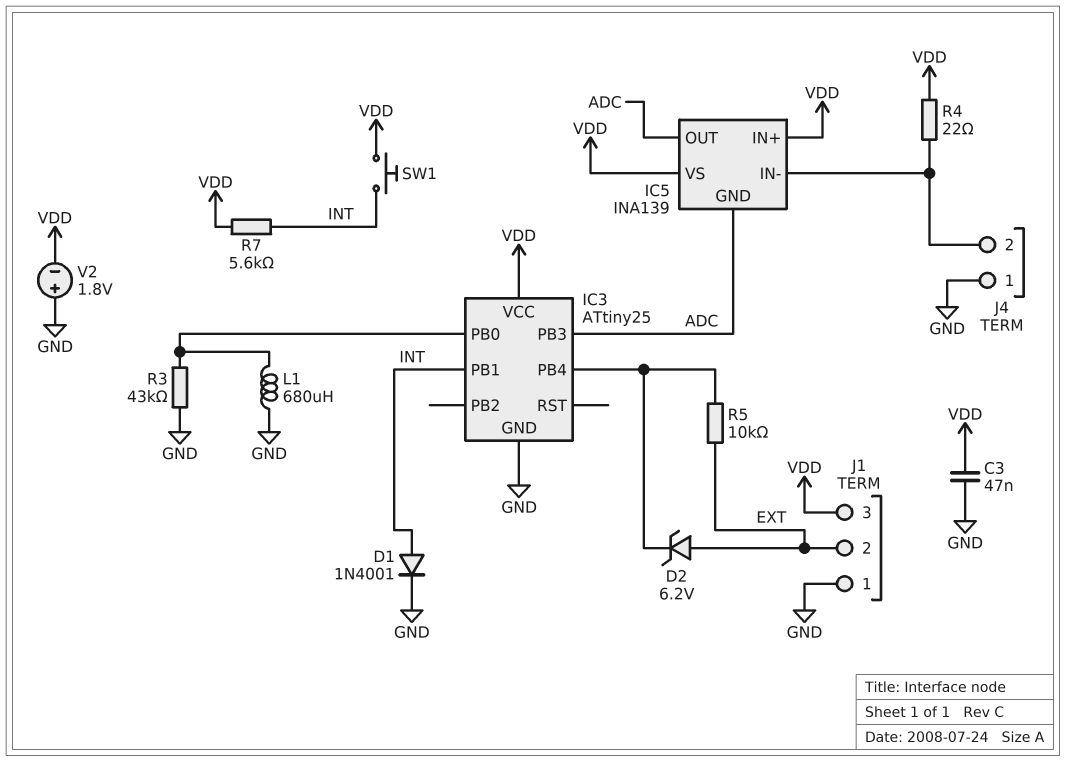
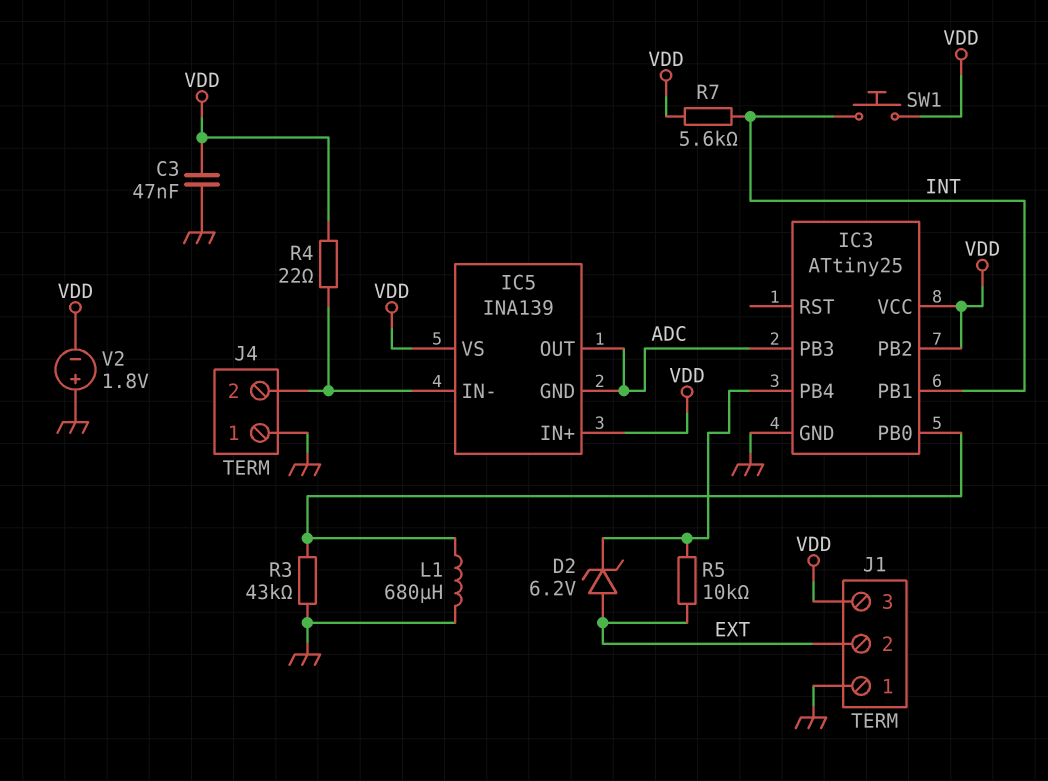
D1: diode 1N4001 (A INT, K GND) -> none
IC3 pin PB2: none -> VDD

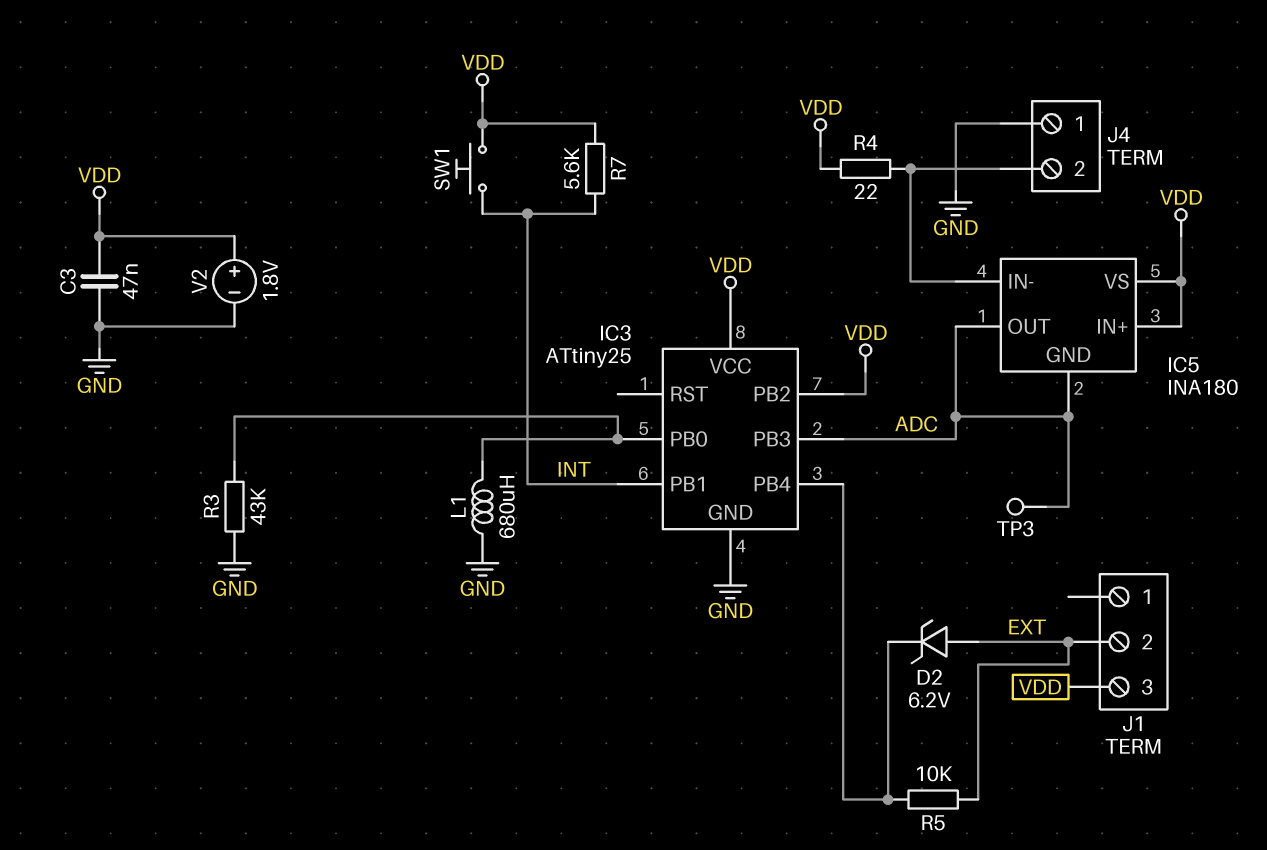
IC5: INA139 -> INA180
J1 pin 1: GND -> none
TP3: none -> test point (ADC)
V2: 1.8V (plus GND, minus VDD) -> 1.8V (plus VDD, minus GND)

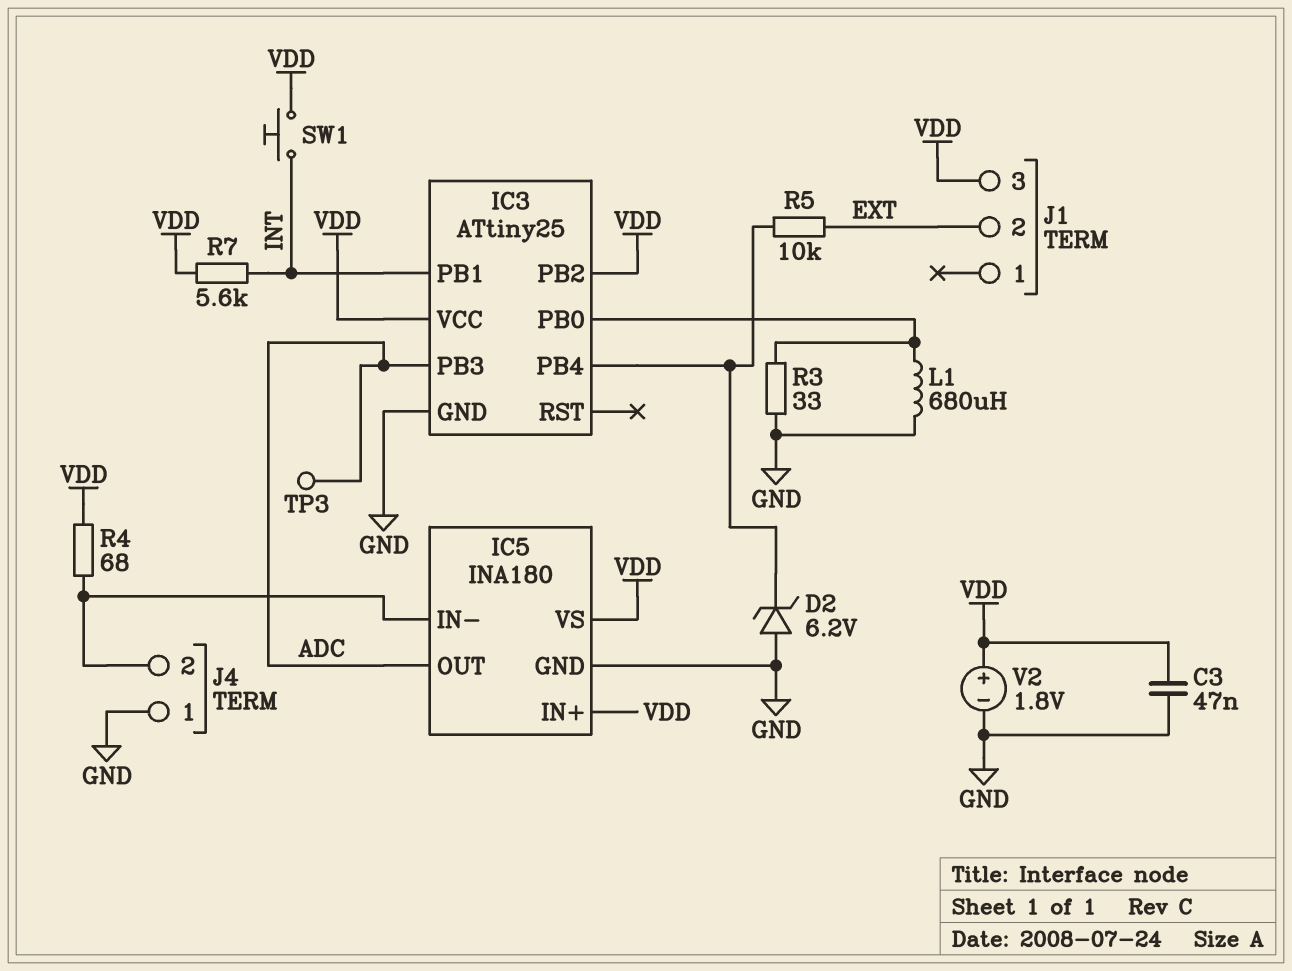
D2: zener 6.2V (A EXT, K IC3/PB4) -> zener 6.2V (A GND, K IC3/PB4)
IC5 pin GND: ADC -> GND
R3: 43k (GND, IC3/PB0) -> 33 (GND, IC3/PB0)
R4: 22 (IC5/IN-, VDD) -> 68 (IC5/IN-, VDD)

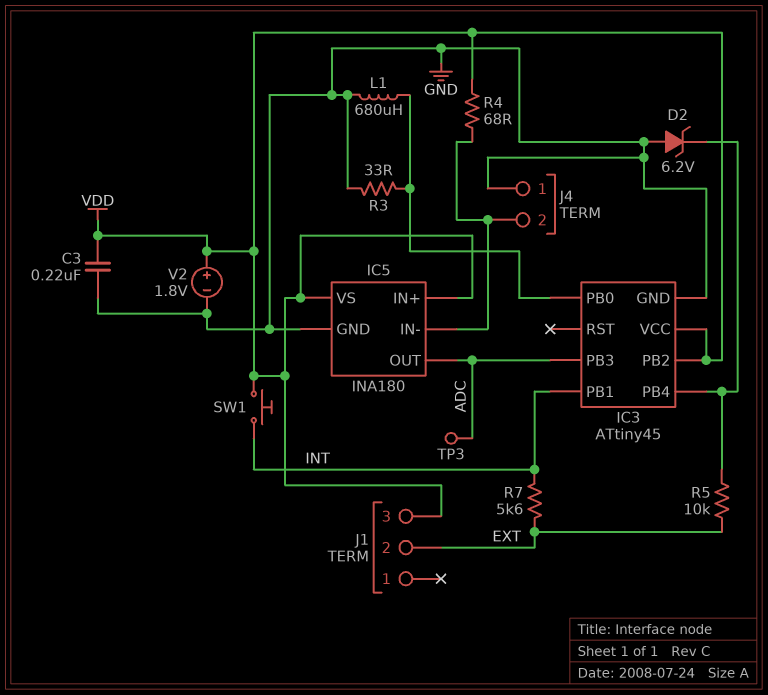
C3: 47nF (GND, VDD) -> 220nF (GND, VDD)
IC3: ATtiny25 -> ATtiny45
R7: 5.6k (INT, VDD) -> 5.6k (EXT, INT)

